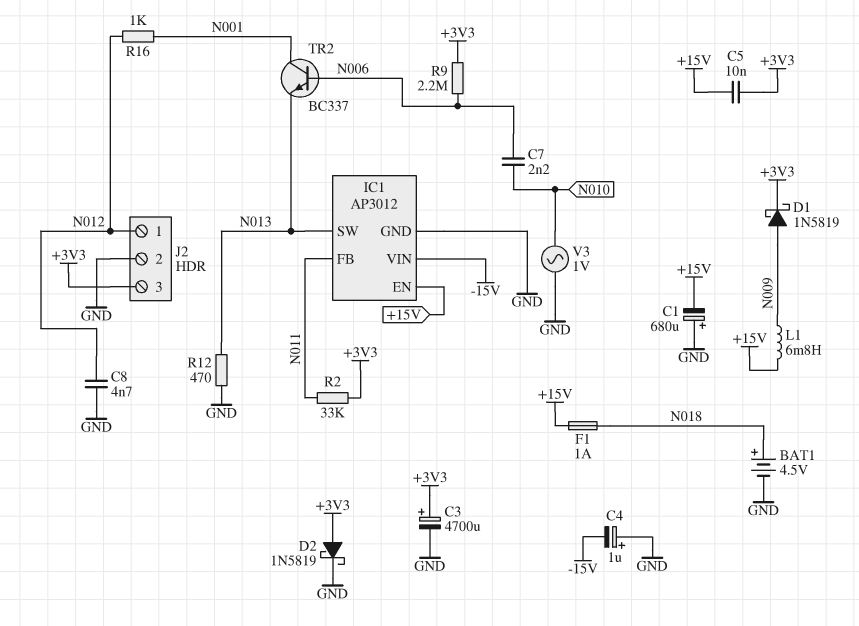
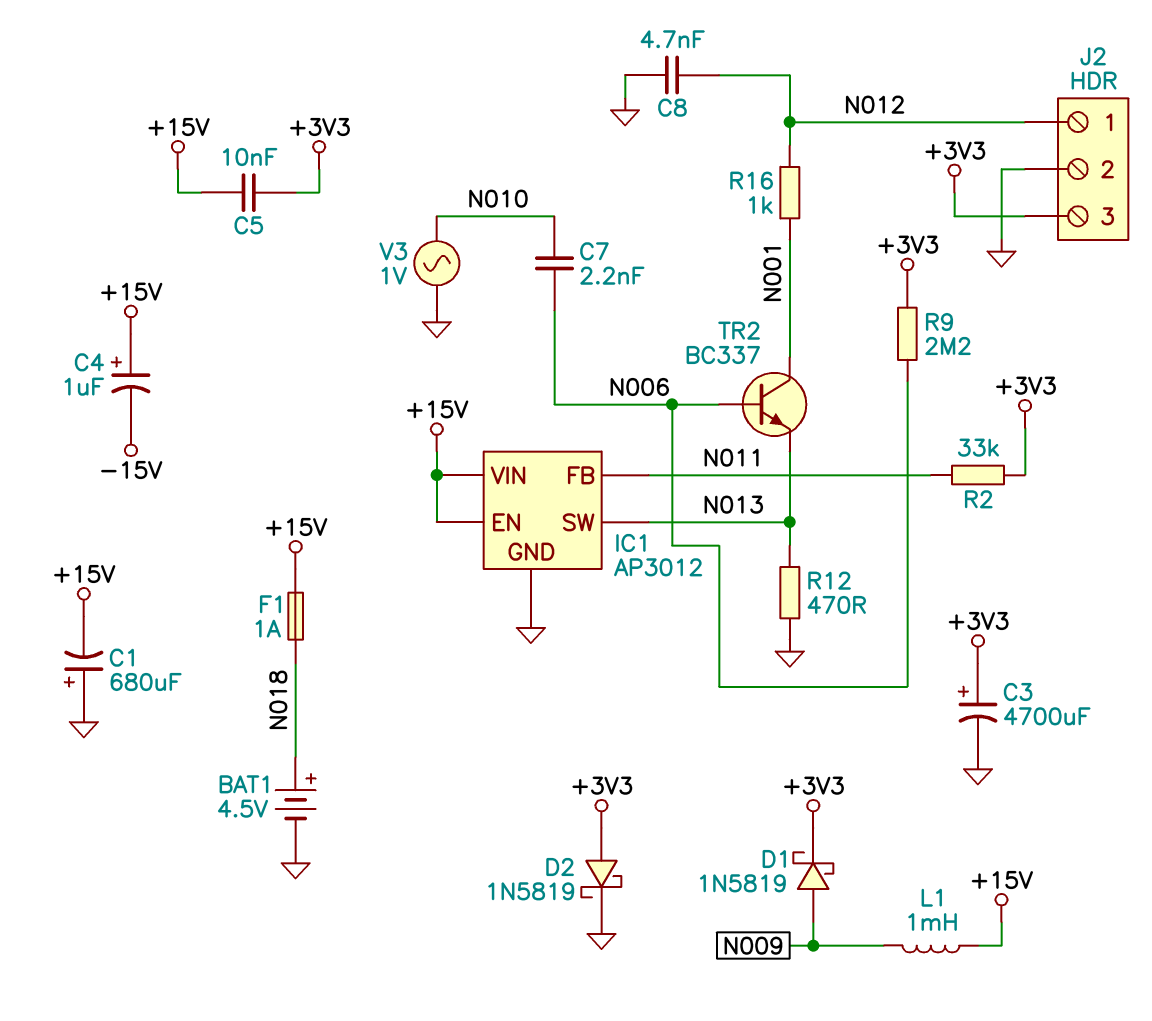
C4: 1uF (plus GND, minus -15V) -> 1uF (plus +15V, minus -15V)
IC1 pin VIN: -15V -> +15V
L1: 6.8mH (+15V, N009) -> 1mH (+15V, N009)

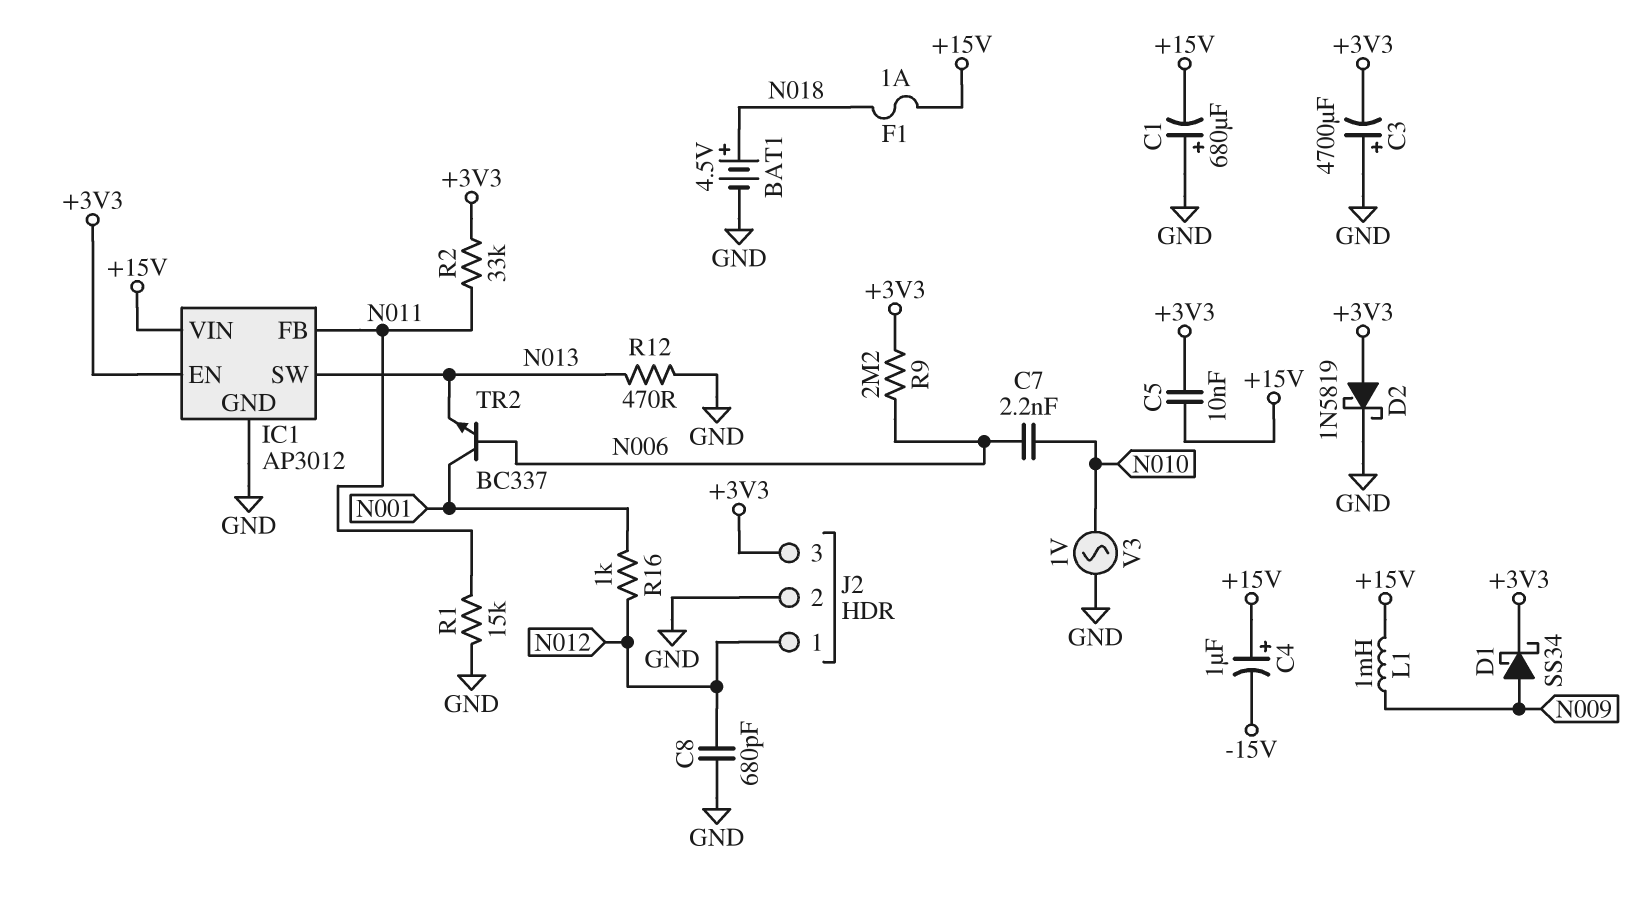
C3: 4700uF (plus +3V3, minus GND) -> 4700uF (plus GND, minus +3V3)
C8: 4.7nF (GND, N012) -> 680pF (GND, N012)
D1: schottky 1N5819 (A N009, K +3V3) -> schottky SS34 (A N009, K +3V3)
IC1 pin EN: +15V -> +3V3
R1: none -> 15k (GND, N011)

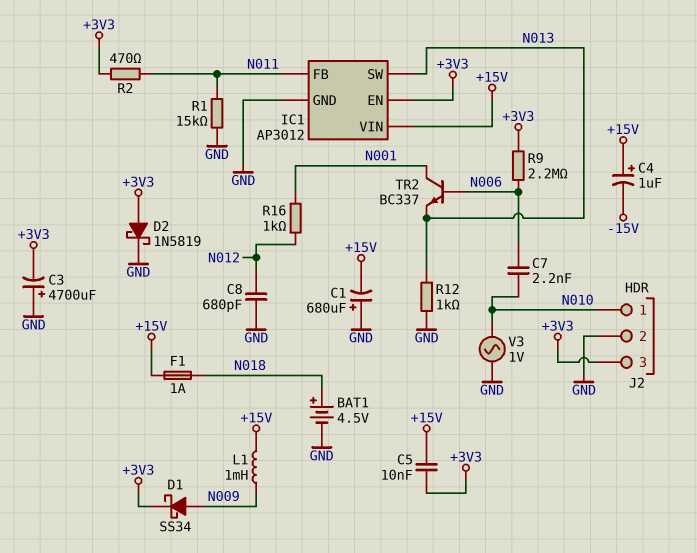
J2 pin 1: N012 -> N010
R2: 33k (+3V3, N011) -> 470 (+3V3, N011)
R12: 470 (GND, N013) -> 1k (GND, N013)

